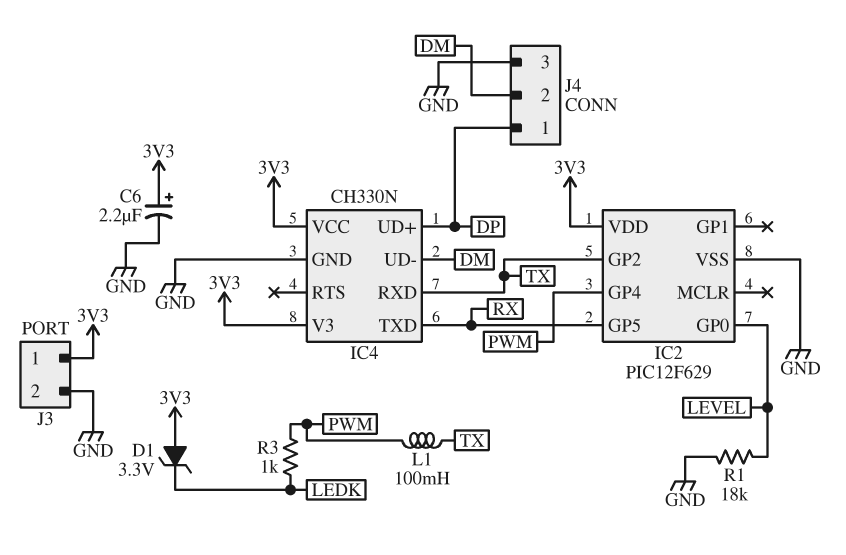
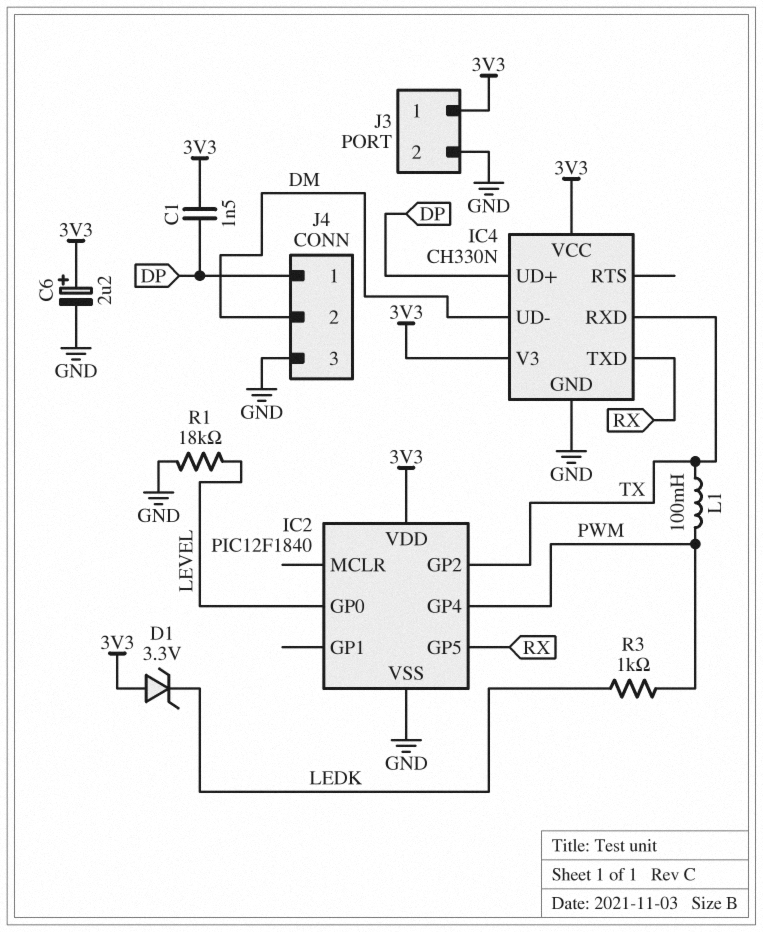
C1: none -> 1.5nF (3V3, DP)
IC2: PIC12F629 -> PIC12F1840

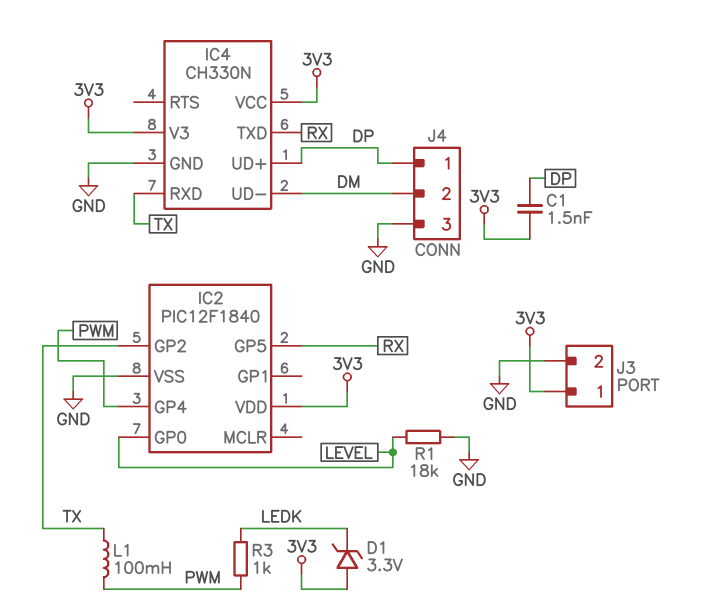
C6: 2.2uF (plus 3V3, minus GND) -> none

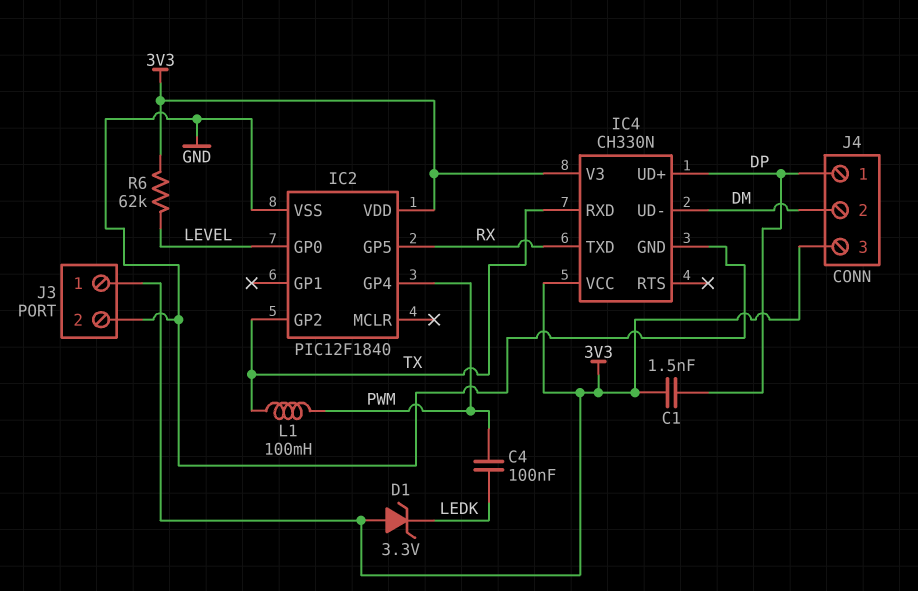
C4: none -> 100nF (LEDK, PWM)
J4 pin 3: GND -> 3V3
R1: 18k (GND, LEVEL) -> none
R3: 1k (LEDK, PWM) -> none
R6: none -> 62k (3V3, LEVEL)

